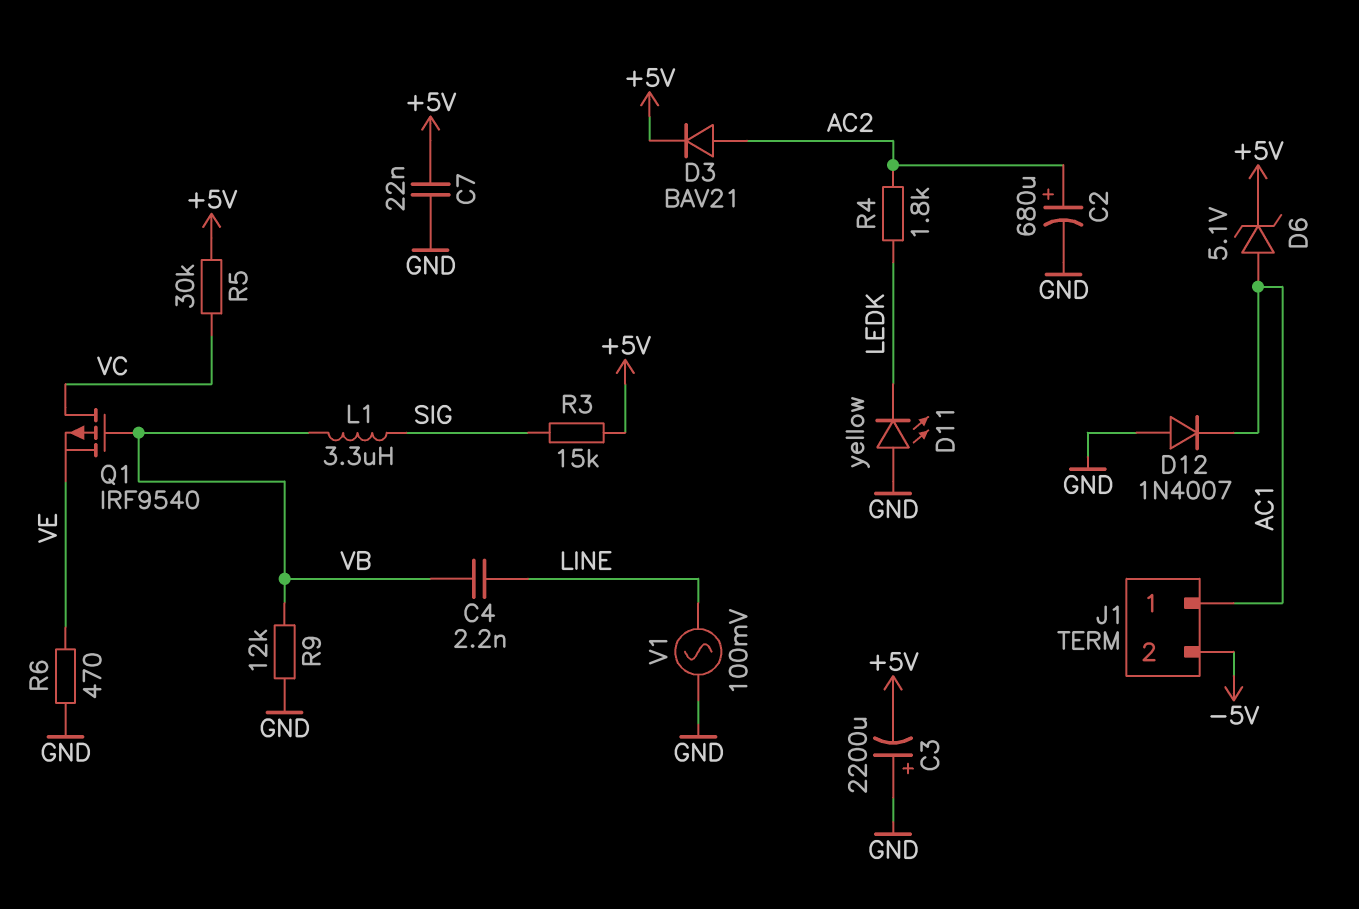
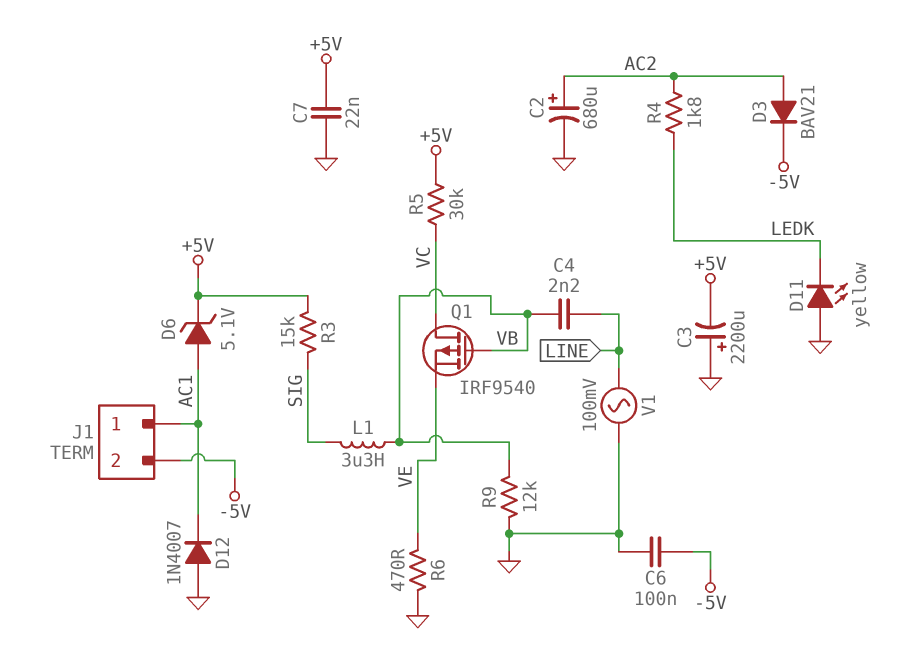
C6: none -> 100nF (-5V, GND)
D3: diode BAV21 (A AC2, K +5V) -> diode BAV21 (A AC2, K -5V)

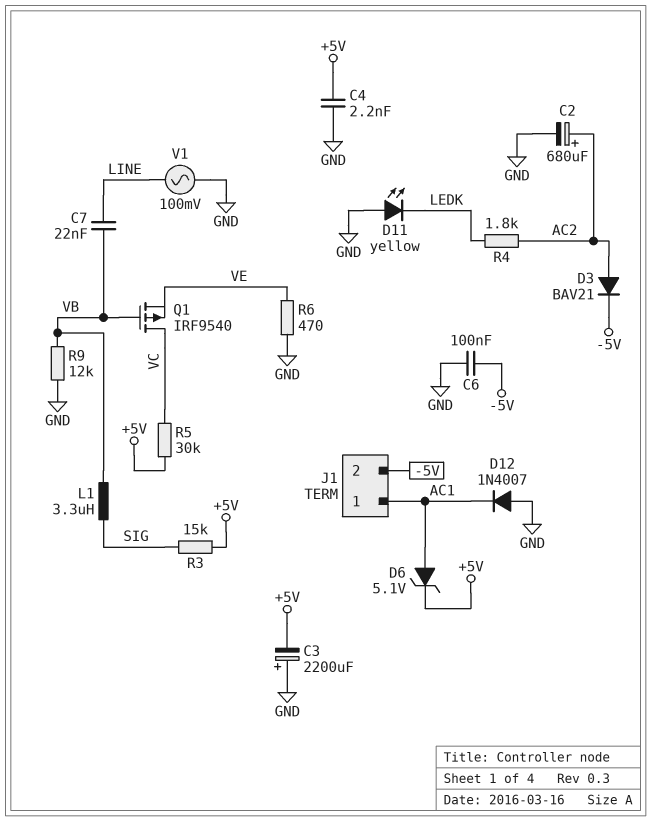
C4: 2.2nF (LINE, VB) -> 2.2nF (+5V, GND)
C7: 22nF (+5V, GND) -> 22nF (LINE, VB)

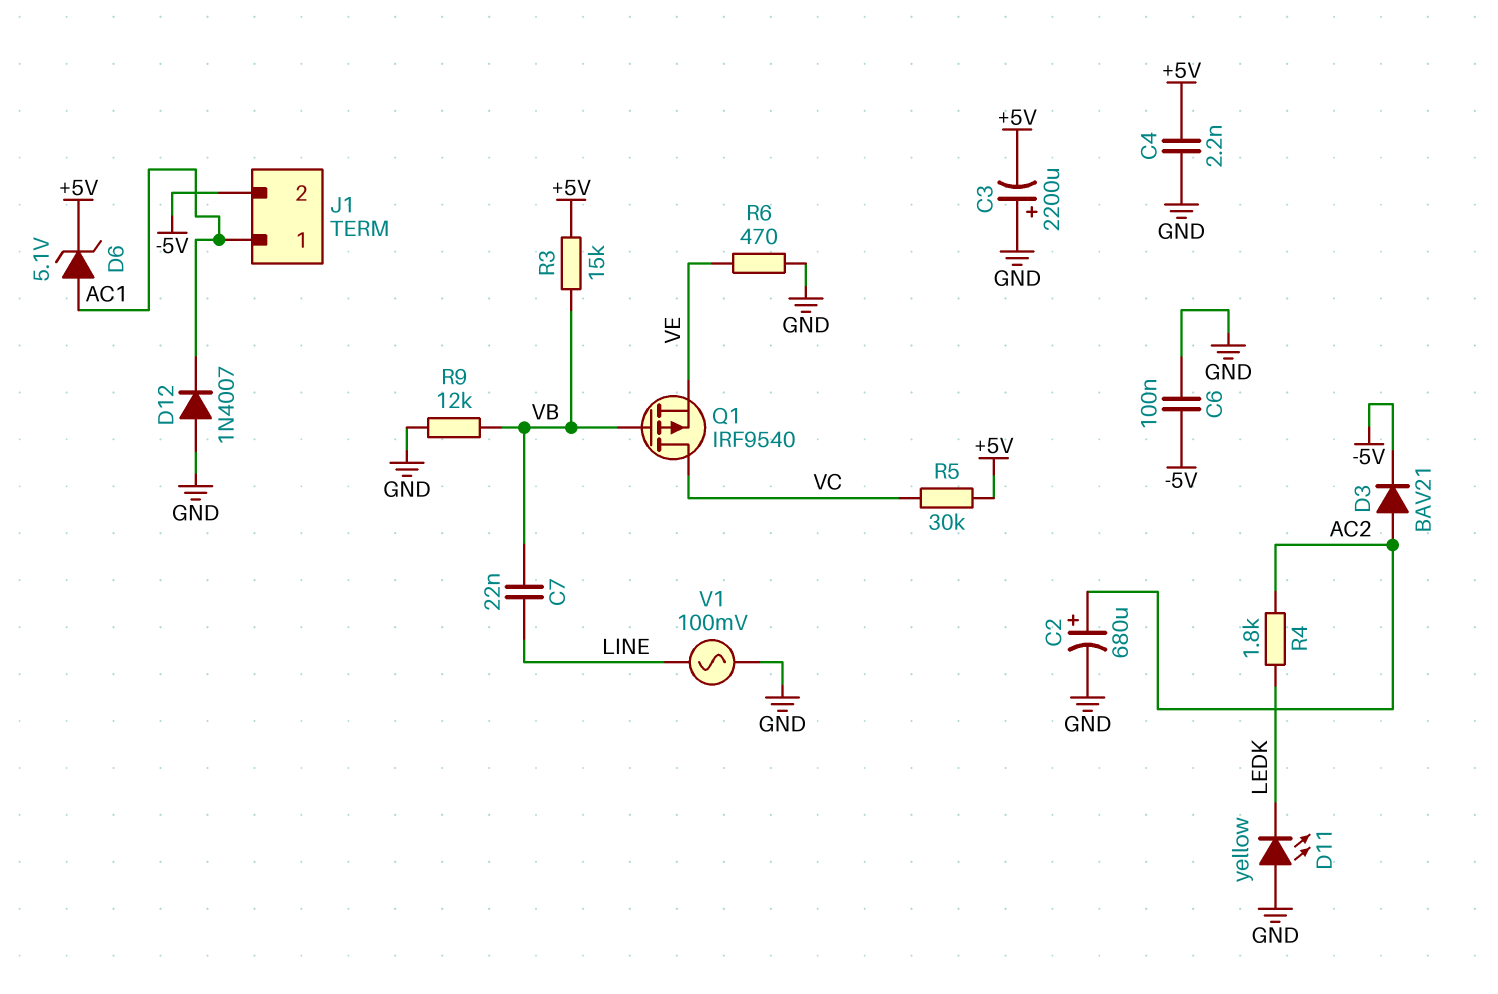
L1: 3.3uH (SIG, VB) -> none
R3: 15k (+5V, SIG) -> 15k (+5V, VB)

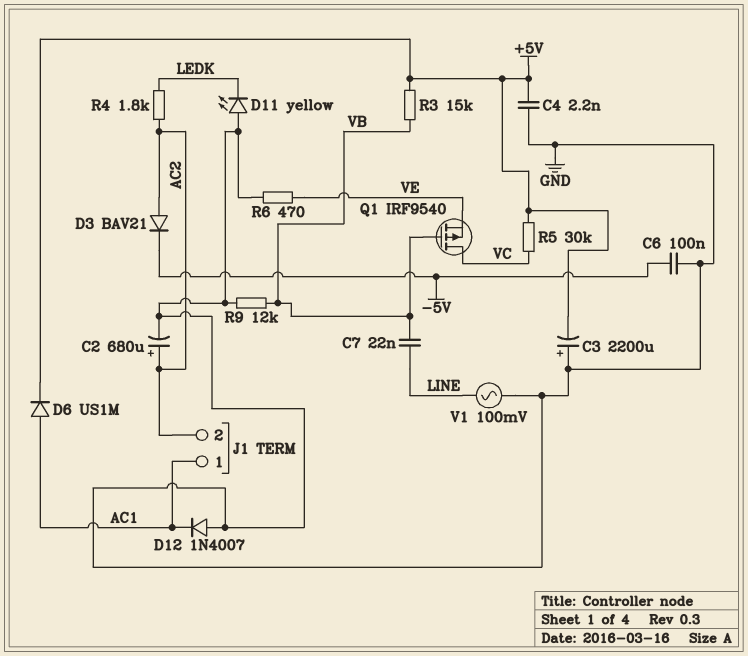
D6: zener 5.1V (A AC1, K +5V) -> diode US1M (A AC1, K +5V)
J1 pin 2: -5V -> AC2

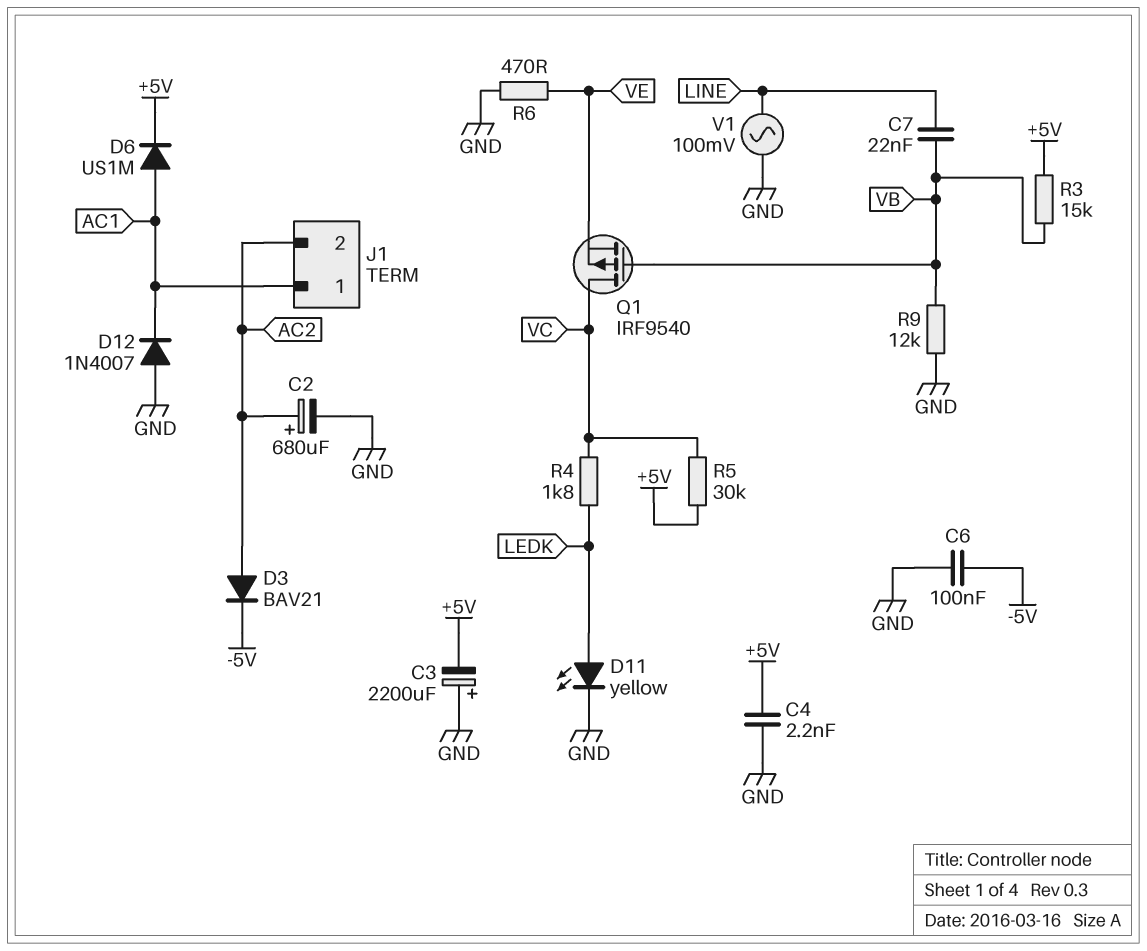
D11: LED yellow (A GND, K LEDK) -> LED yellow (A LEDK, K GND)
R4: 1.8k (AC2, LEDK) -> 1.8k (LEDK, VC)

